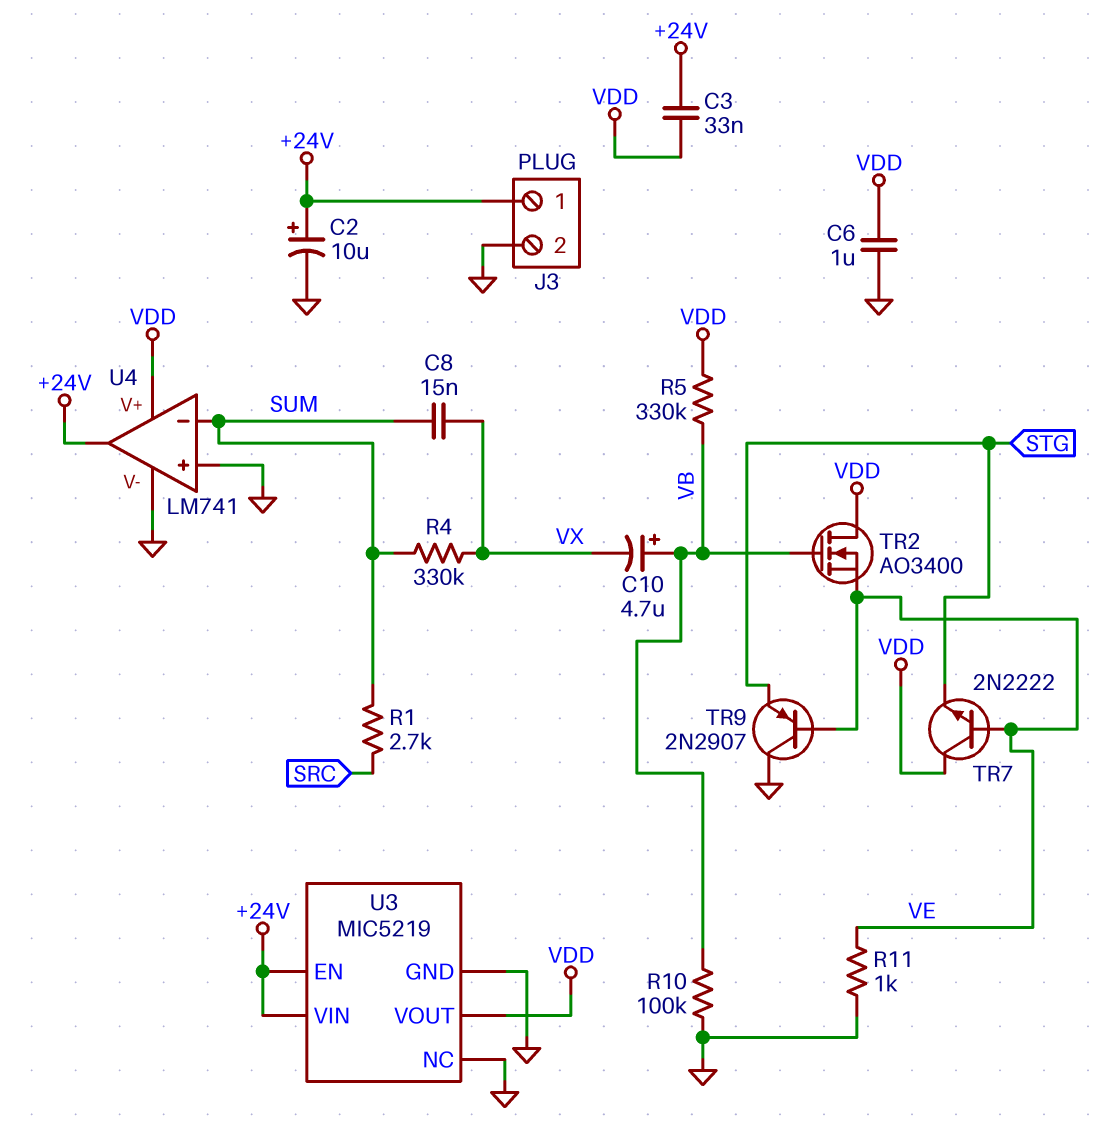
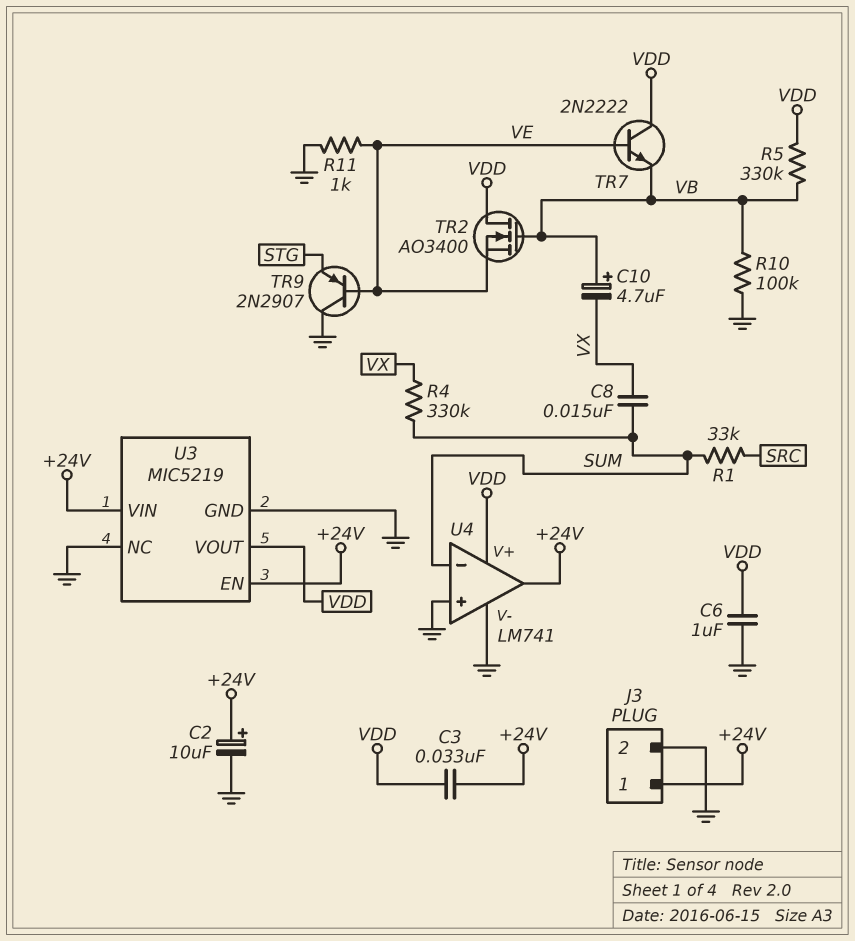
R1: 2.7k (SRC, SUM) -> 33k (SRC, SUM)
TR7: NPN 2N2222 (B VE, C VDD, E STG) -> NPN 2N2222 (B VE, C VDD, E VB)

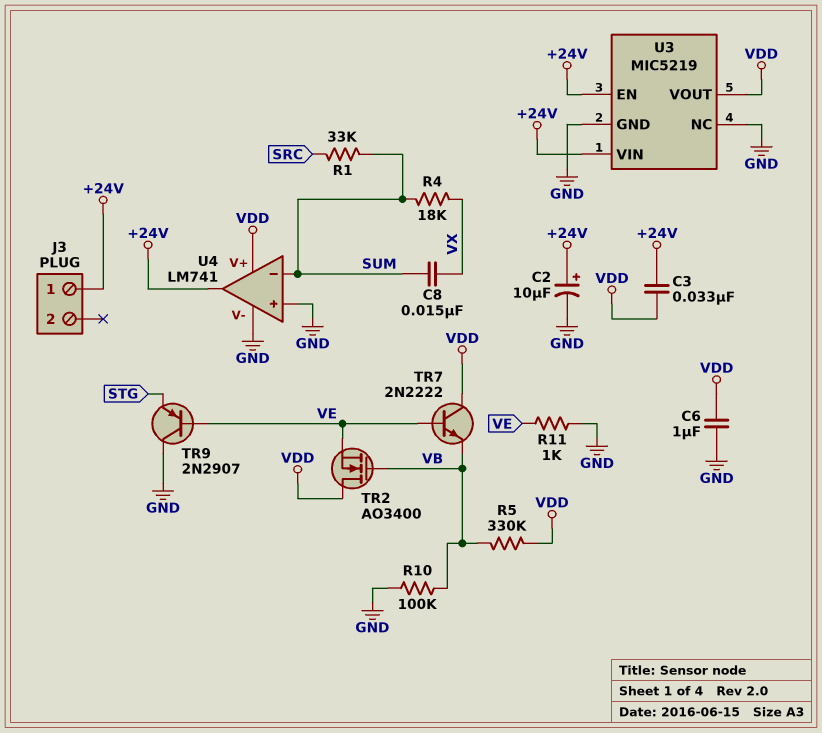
C10: 4.7uF (plus VB, minus VX) -> none
J3 pin 2: GND -> none
R4: 330k (SUM, VX) -> 18k (SUM, VX)

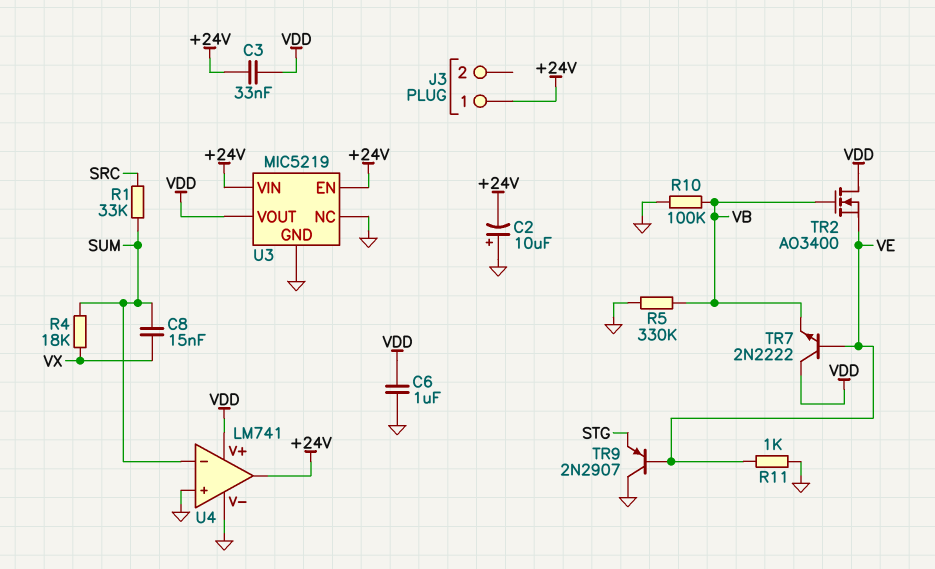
C2: 10uF (plus +24V, minus GND) -> 10uF (plus GND, minus +24V)
R5: 330k (VB, VDD) -> 330k (GND, VB)

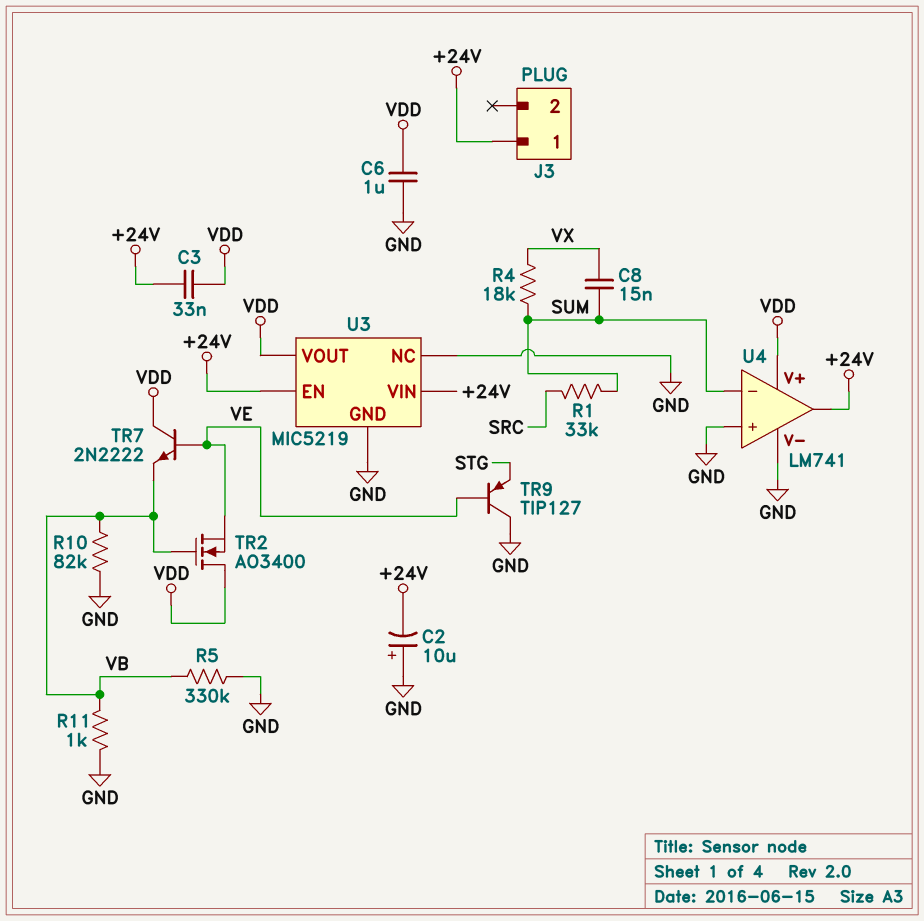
R10: 100k (GND, VB) -> 82k (GND, VB)
R11: 1k (GND, VE) -> 1k (GND, VB)
TR9: PNP 2N2907 (B VE, C GND, E STG) -> PNP TIP127 (B VE, C GND, E STG)

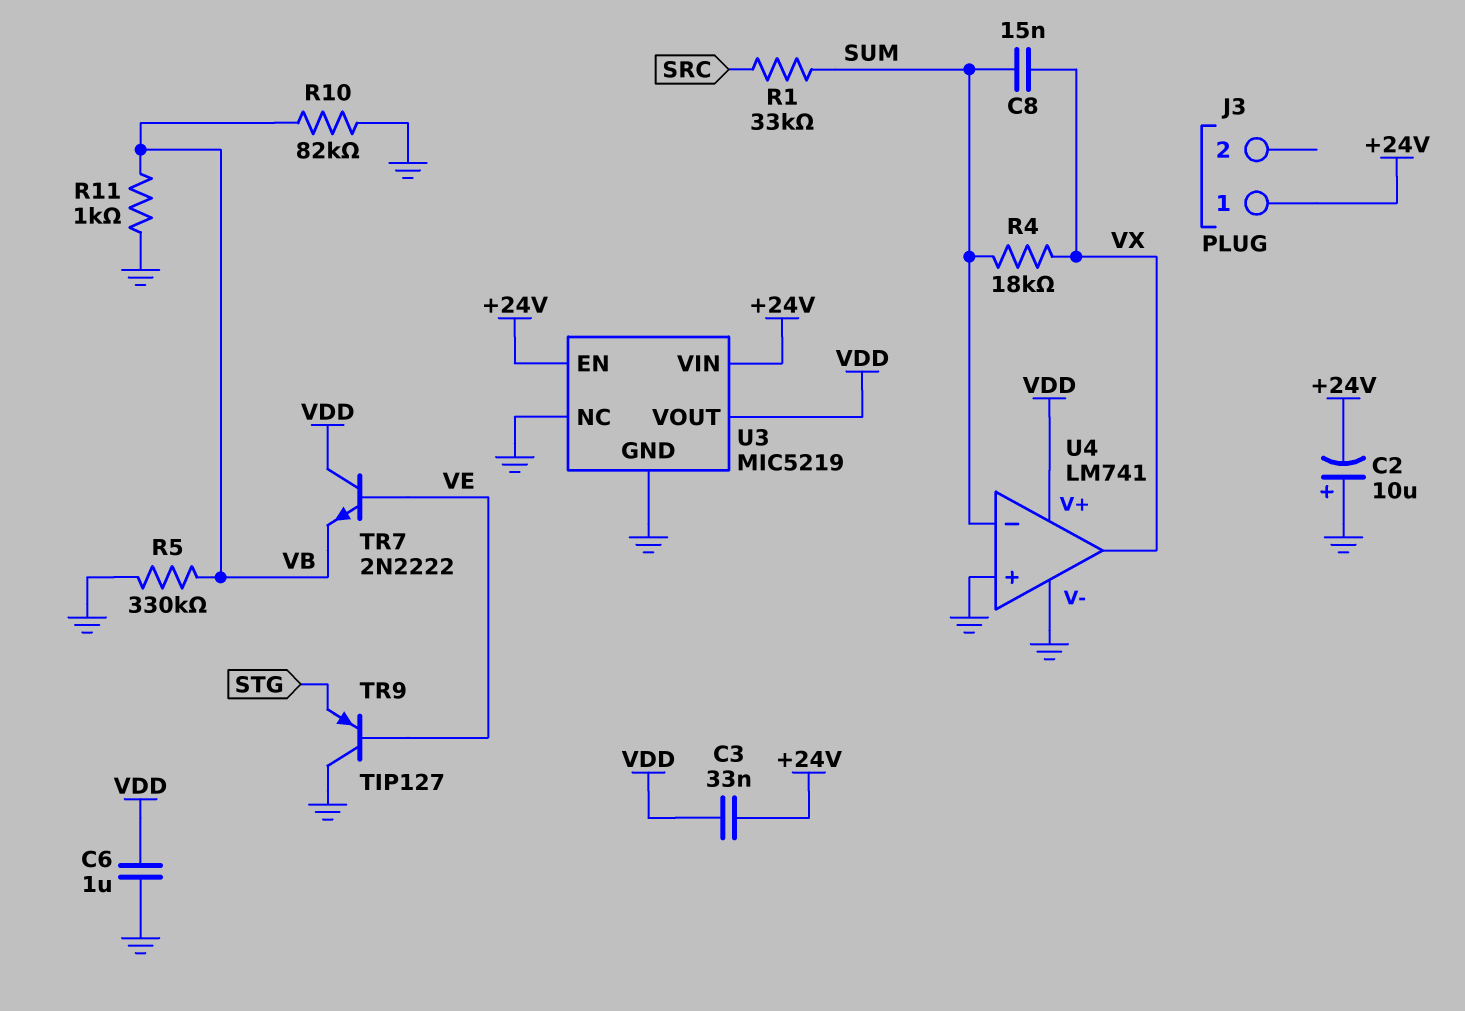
TR2: NMOS AO3400 (G VB, D VDD, S VE) -> none
U4 pin out: +24V -> VX

